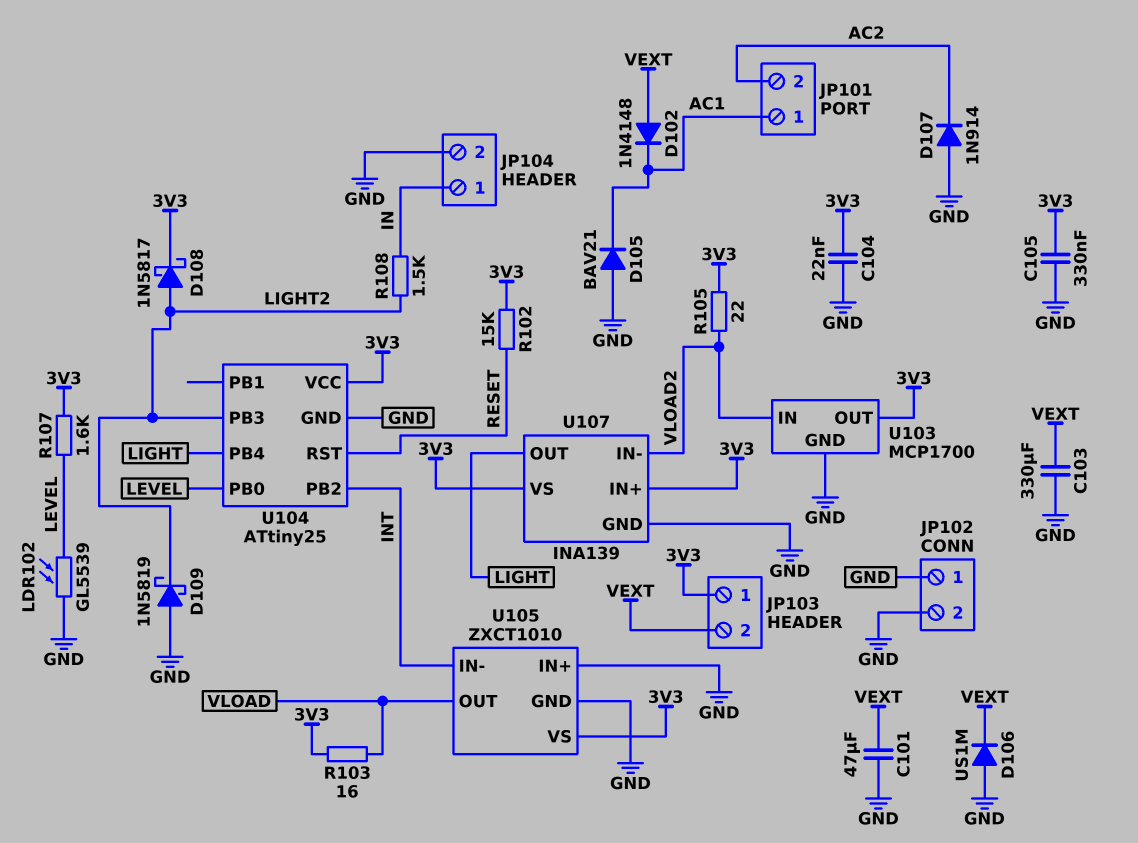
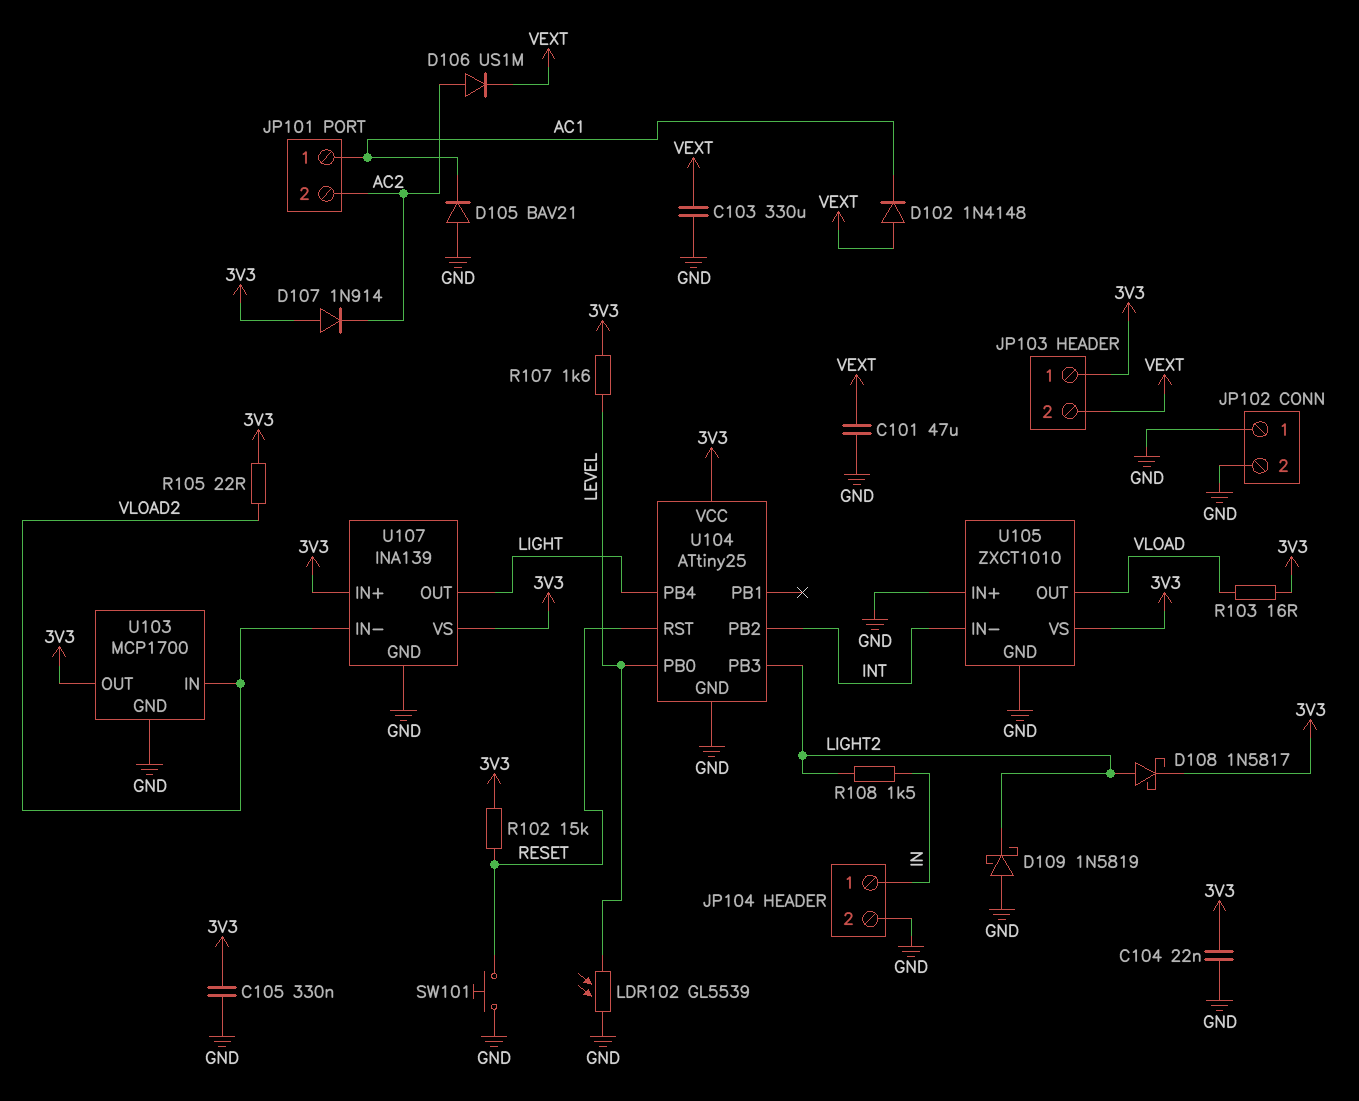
D106: diode US1M (A GND, K VEXT) -> diode US1M (A AC2, K VEXT)
D107: diode 1N914 (A GND, K AC2) -> diode 1N914 (A 3V3, K AC2)
SW101: none -> button (GND, RESET)

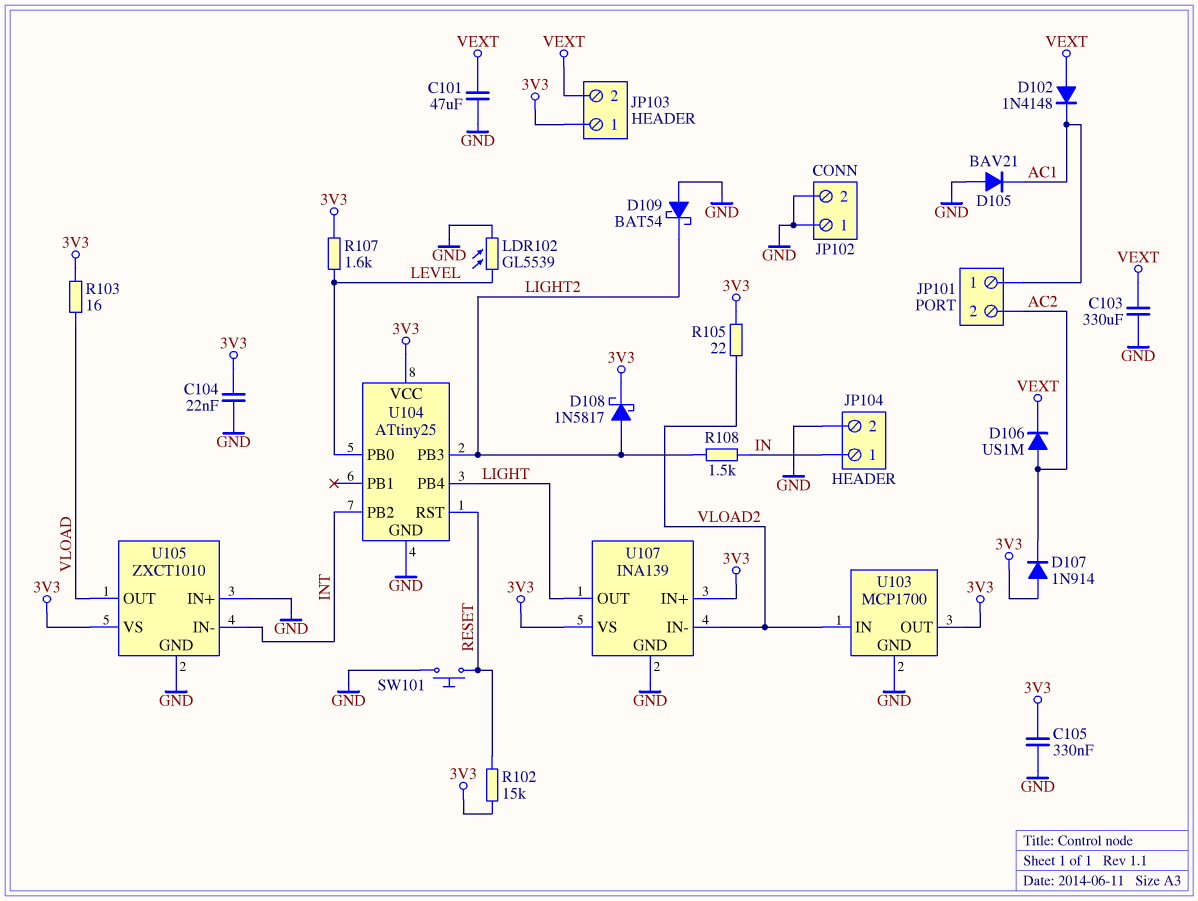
D109: schottky 1N5819 (A GND, K LIGHT2) -> schottky BAT54 (A GND, K LIGHT2)

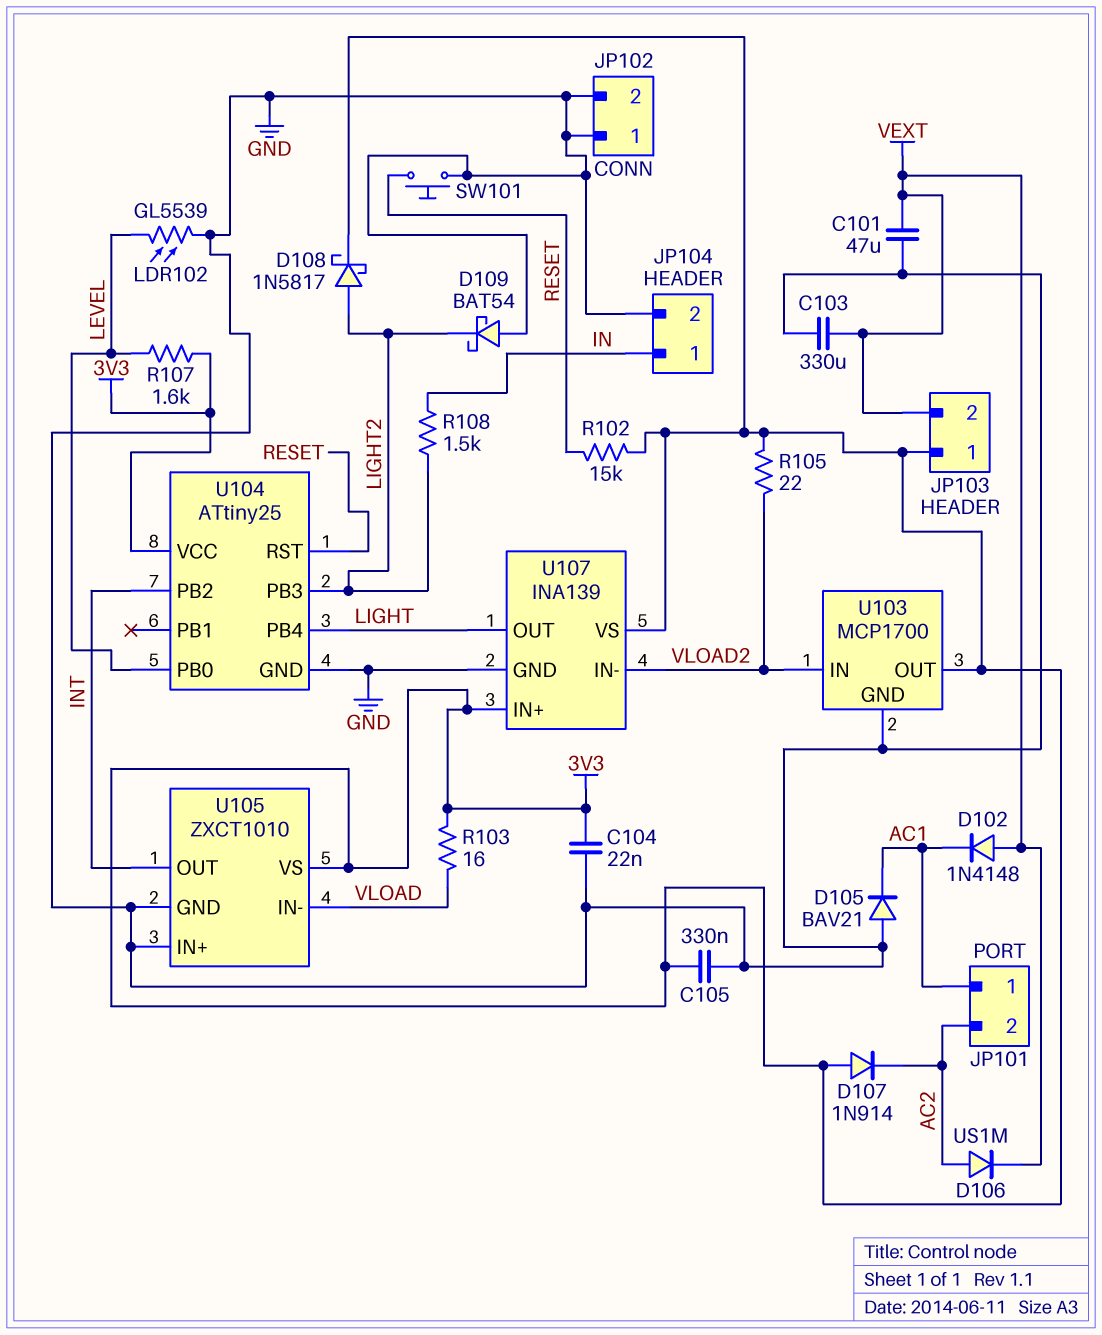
U105 pin IN-: INT -> VLOAD
U105 pin OUT: VLOAD -> INT

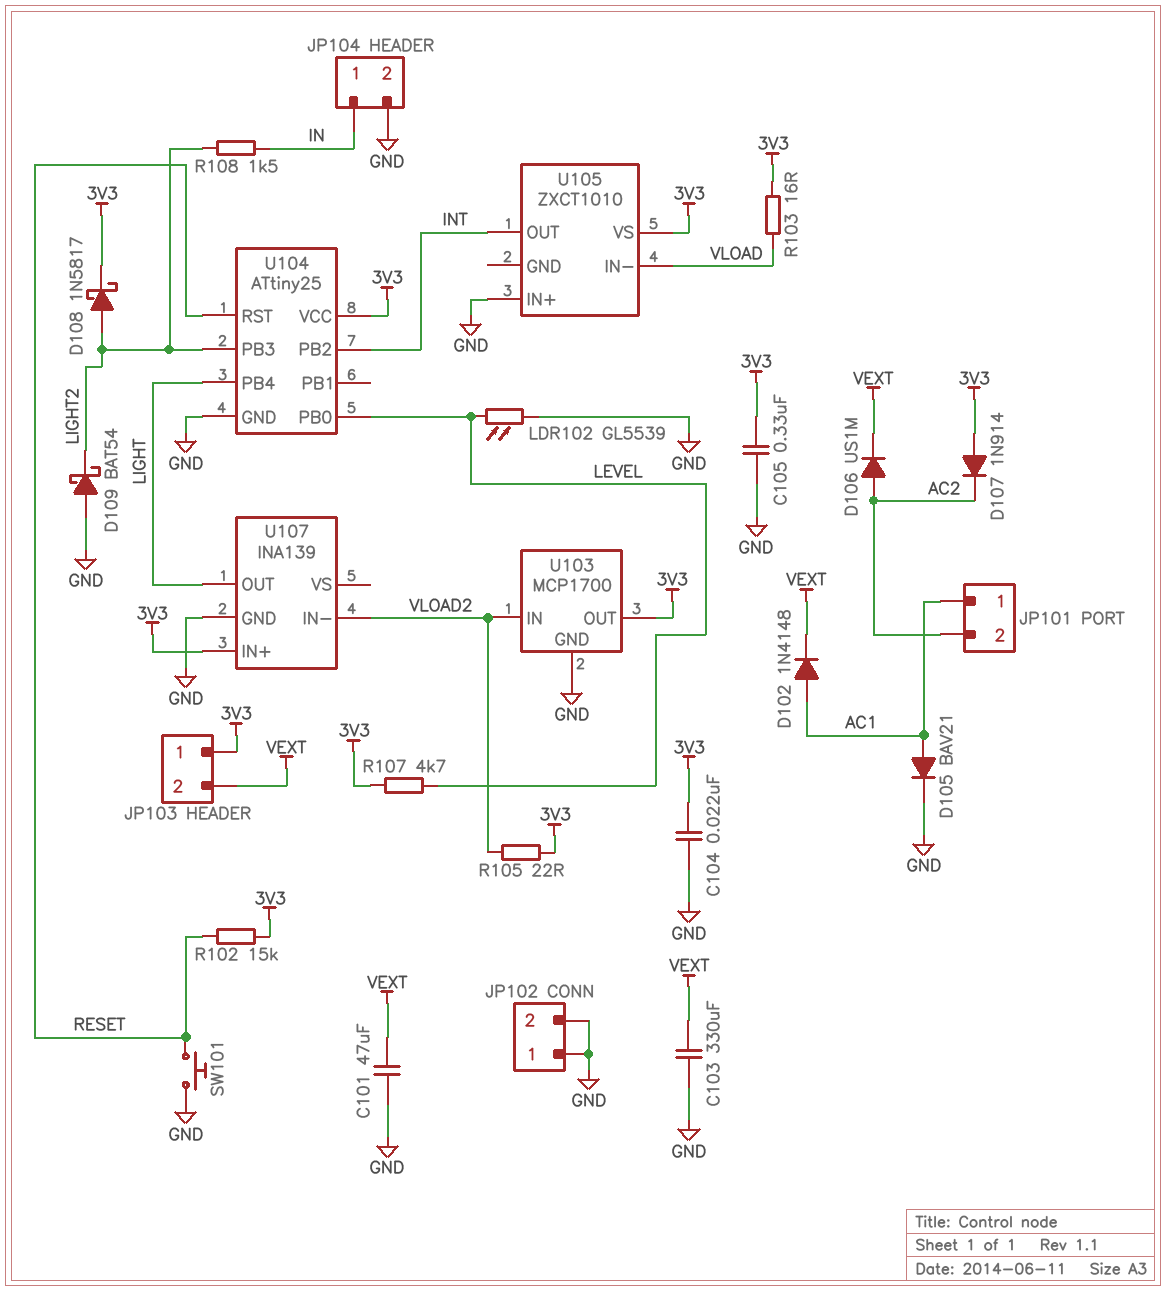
D102: diode 1N4148 (A VEXT, K AC1) -> diode 1N4148 (A AC1, K VEXT)
D105: diode BAV21 (A GND, K AC1) -> diode BAV21 (A AC1, K GND)
R107: 1.6k (3V3, LEVEL) -> 4.7k (3V3, LEVEL)
U105 pin GND: GND -> none
U107 pin VS: 3V3 -> none

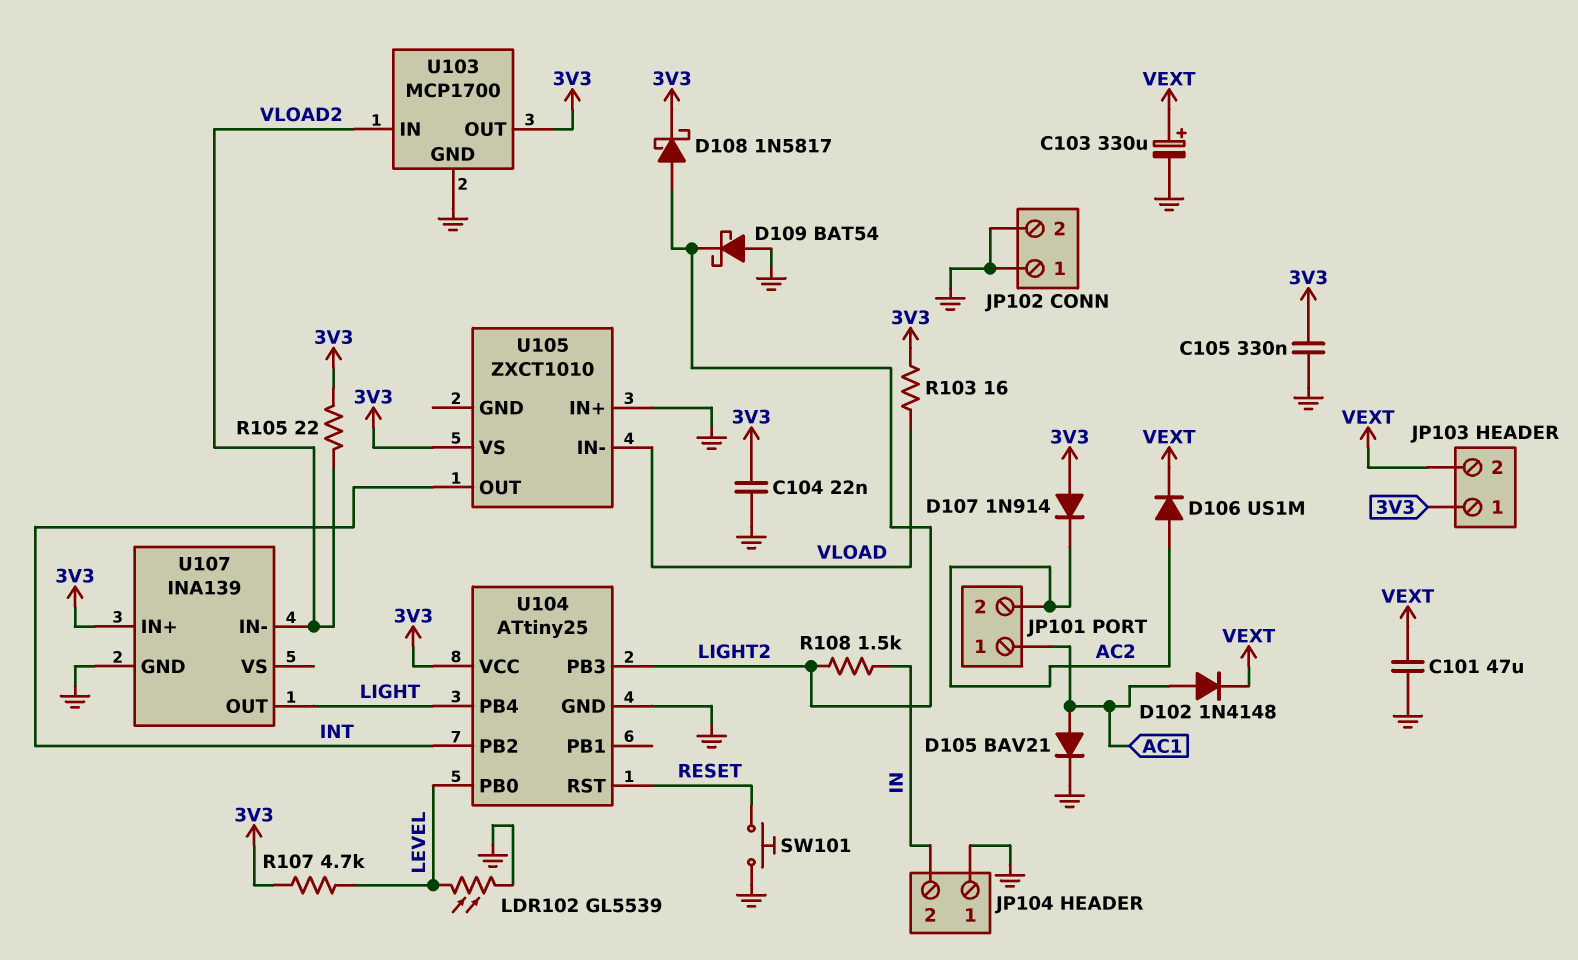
C103: 330uF (GND, VEXT) -> 330uF (plus VEXT, minus GND)
JP104 pin 1: IN -> GND
JP104 pin 2: GND -> IN
R102: 15k (3V3, RESET) -> none

